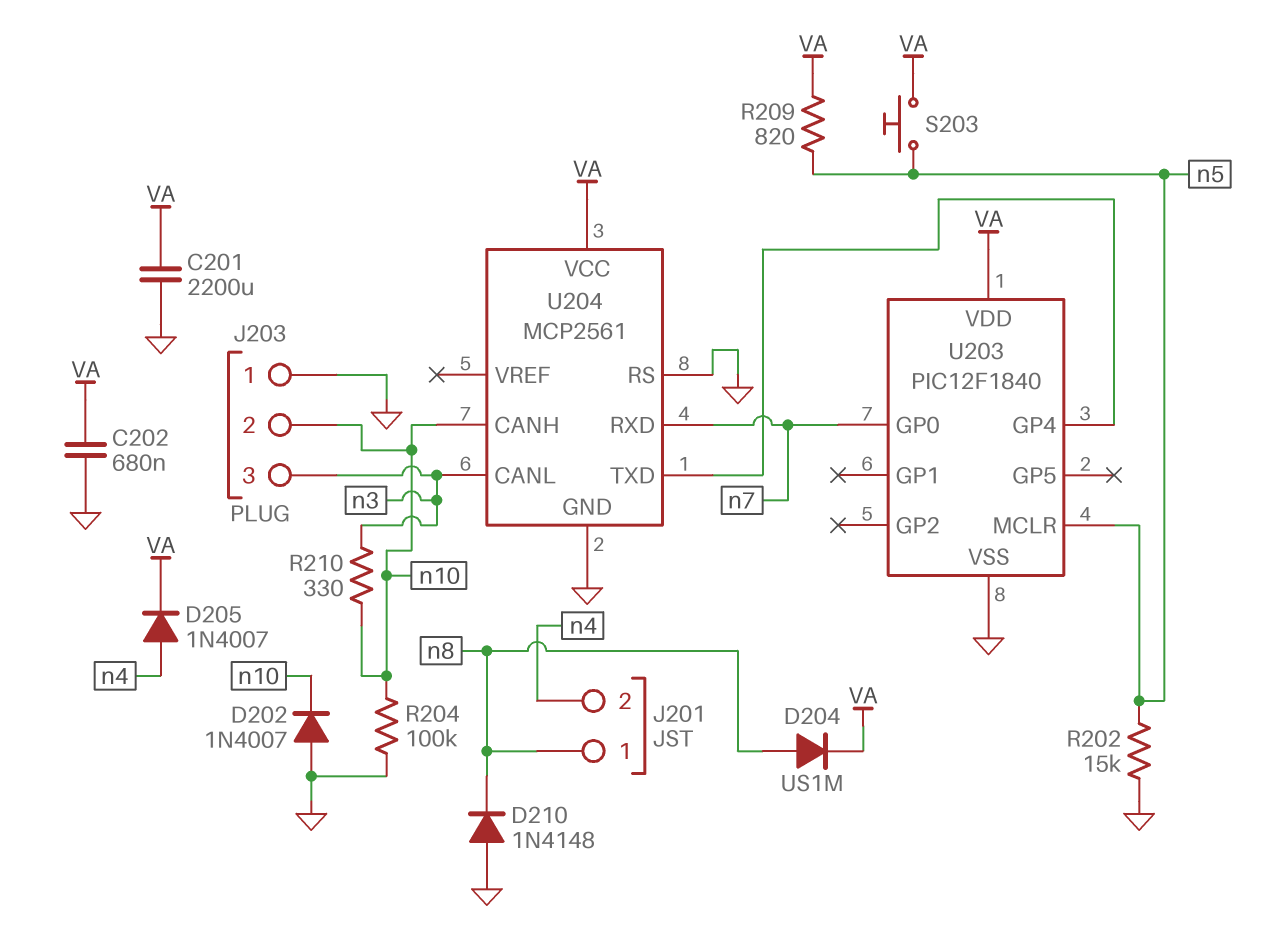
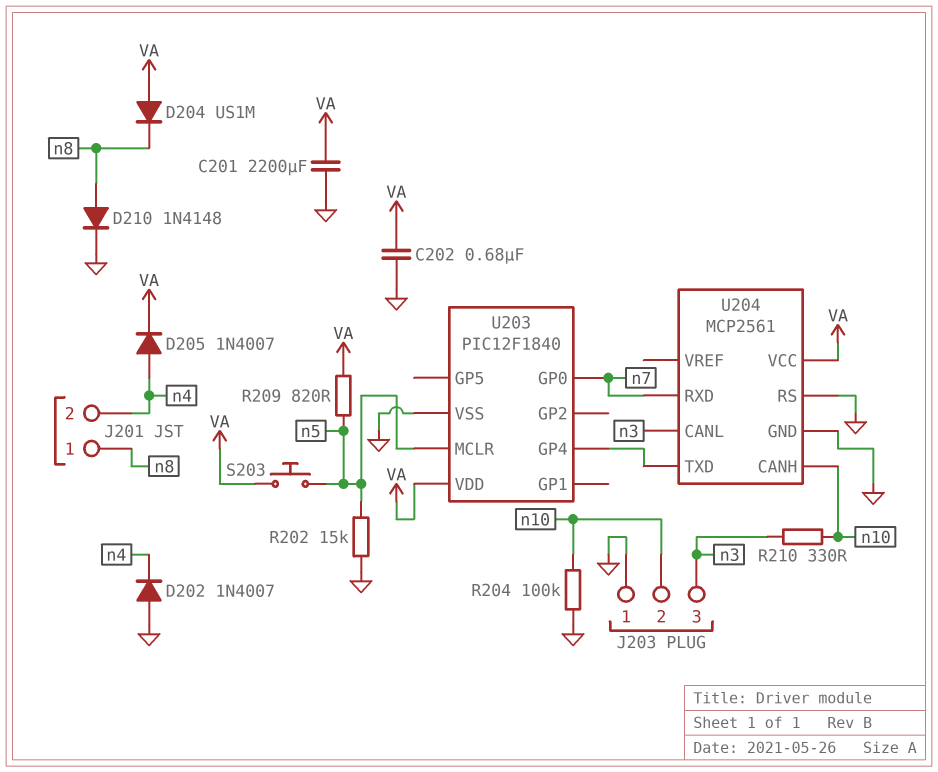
D202: diode 1N4007 (A GND, K n10) -> diode 1N4007 (A GND, K n4)
D204: diode US1M (A n8, K VA) -> diode US1M (A VA, K n8)
D210: diode 1N4148 (A GND, K n8) -> diode 1N4148 (A n8, K GND)

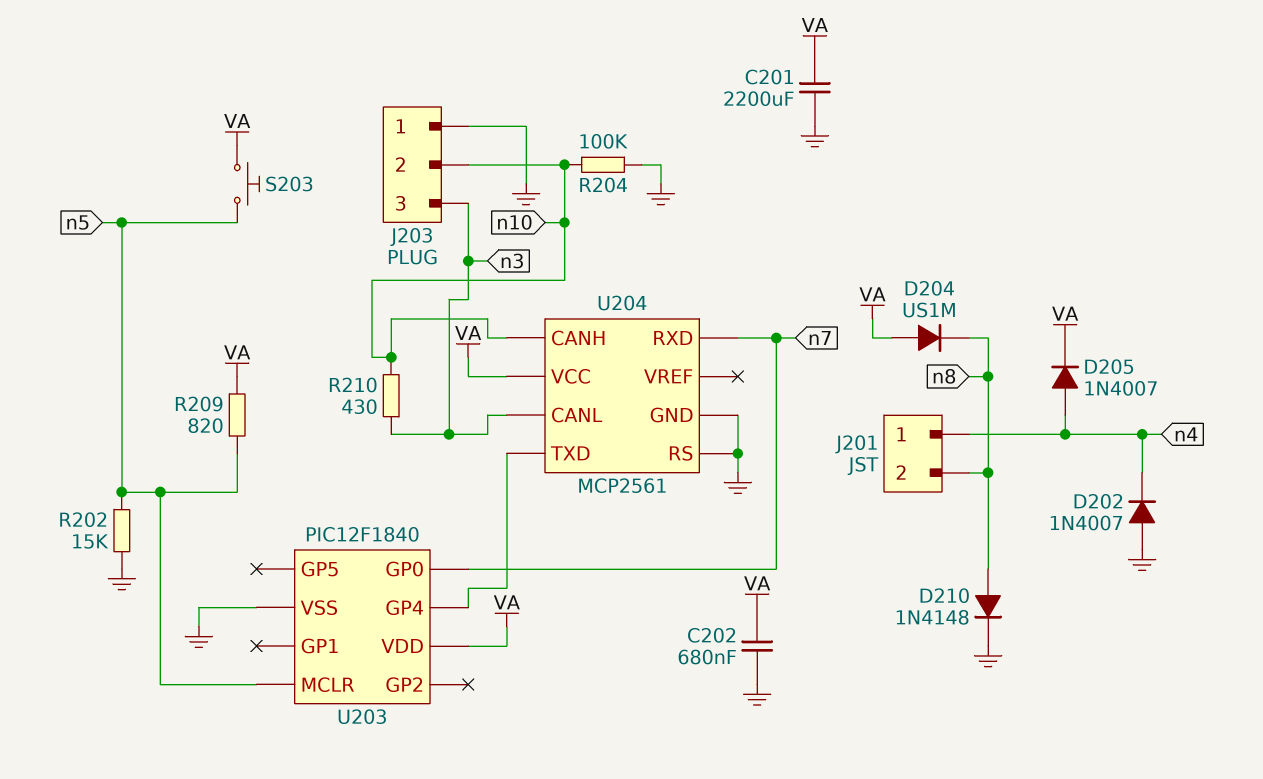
J201 pin 1: n8 -> n4
J201 pin 2: n4 -> n8
R210: 330 (n3, n10) -> 430 (n3, n10)

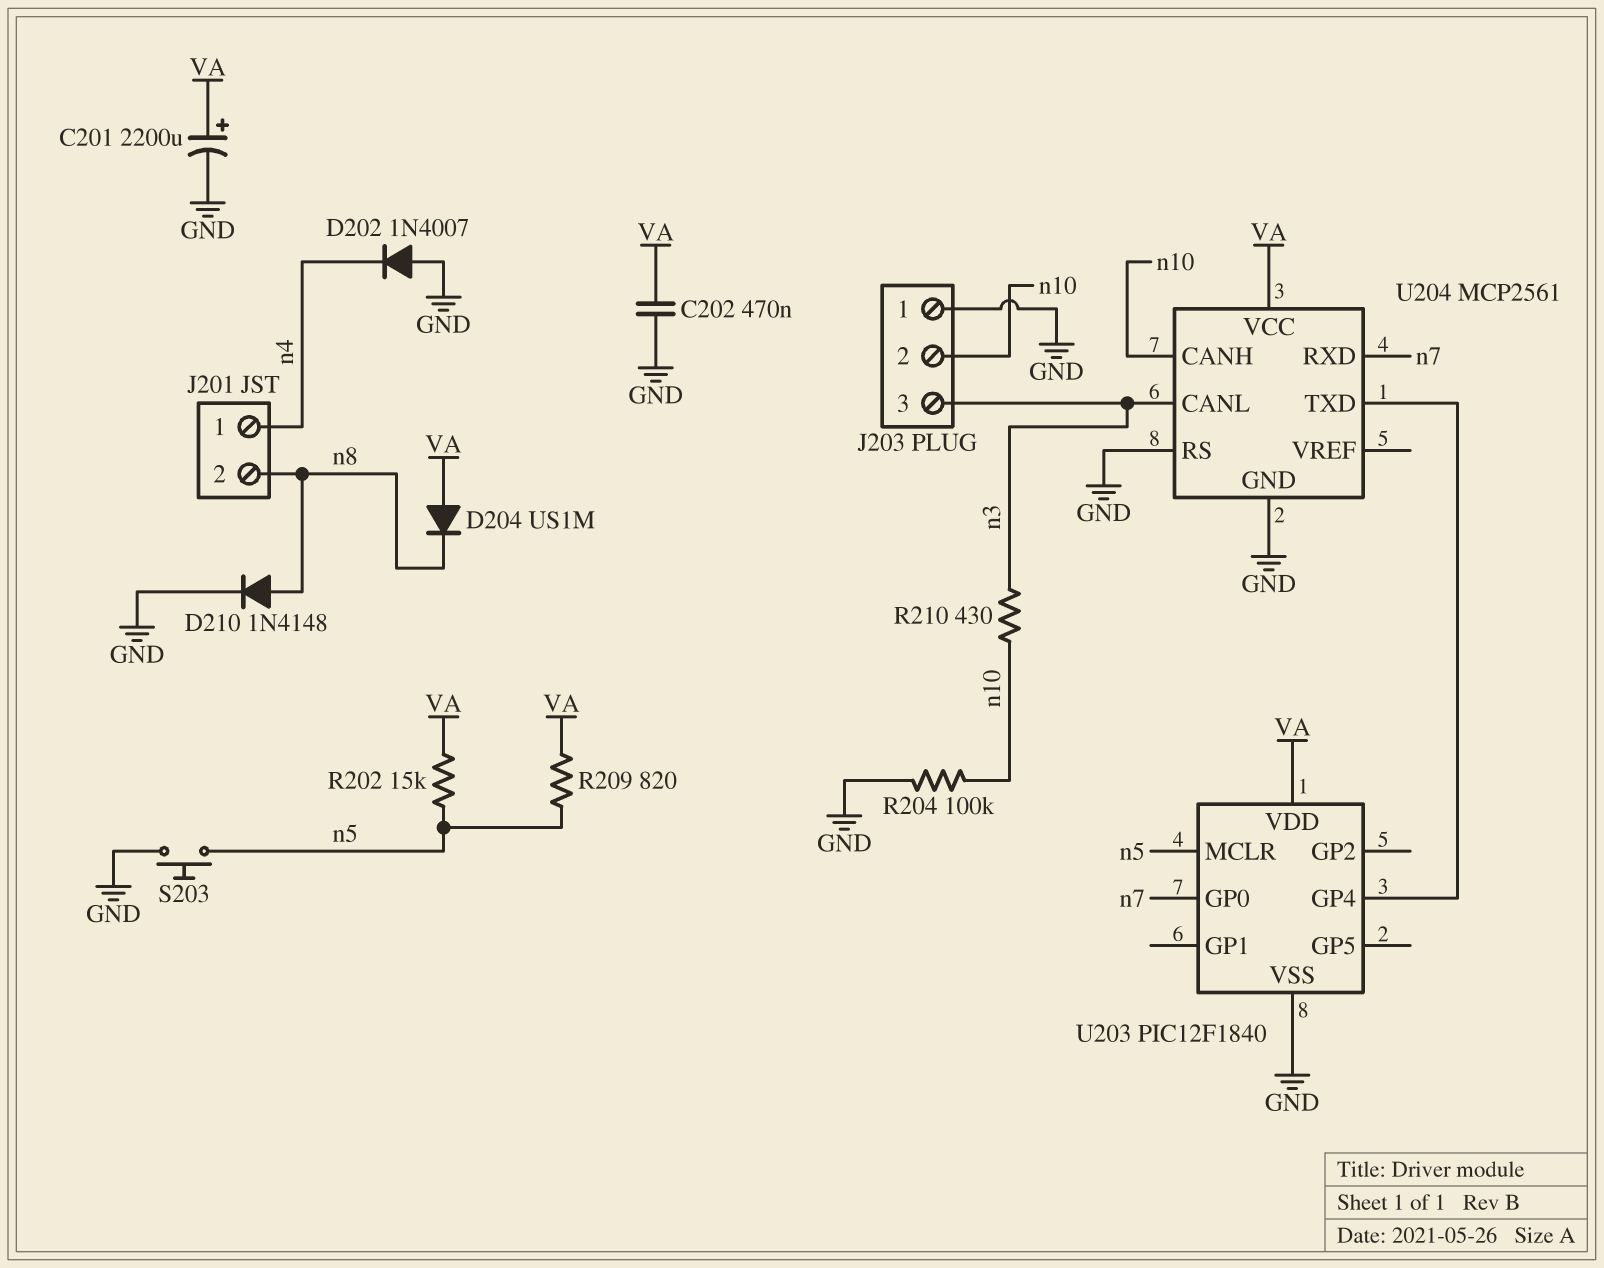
C201: 2200uF (GND, VA) -> 2200uF (plus VA, minus GND)
C202: 680nF (GND, VA) -> 470nF (GND, VA)
D205: diode 1N4007 (A n4, K VA) -> none
R202: 15k (GND, n5) -> 15k (VA, n5)
S203: button (VA, n5) -> button (GND, n5)

